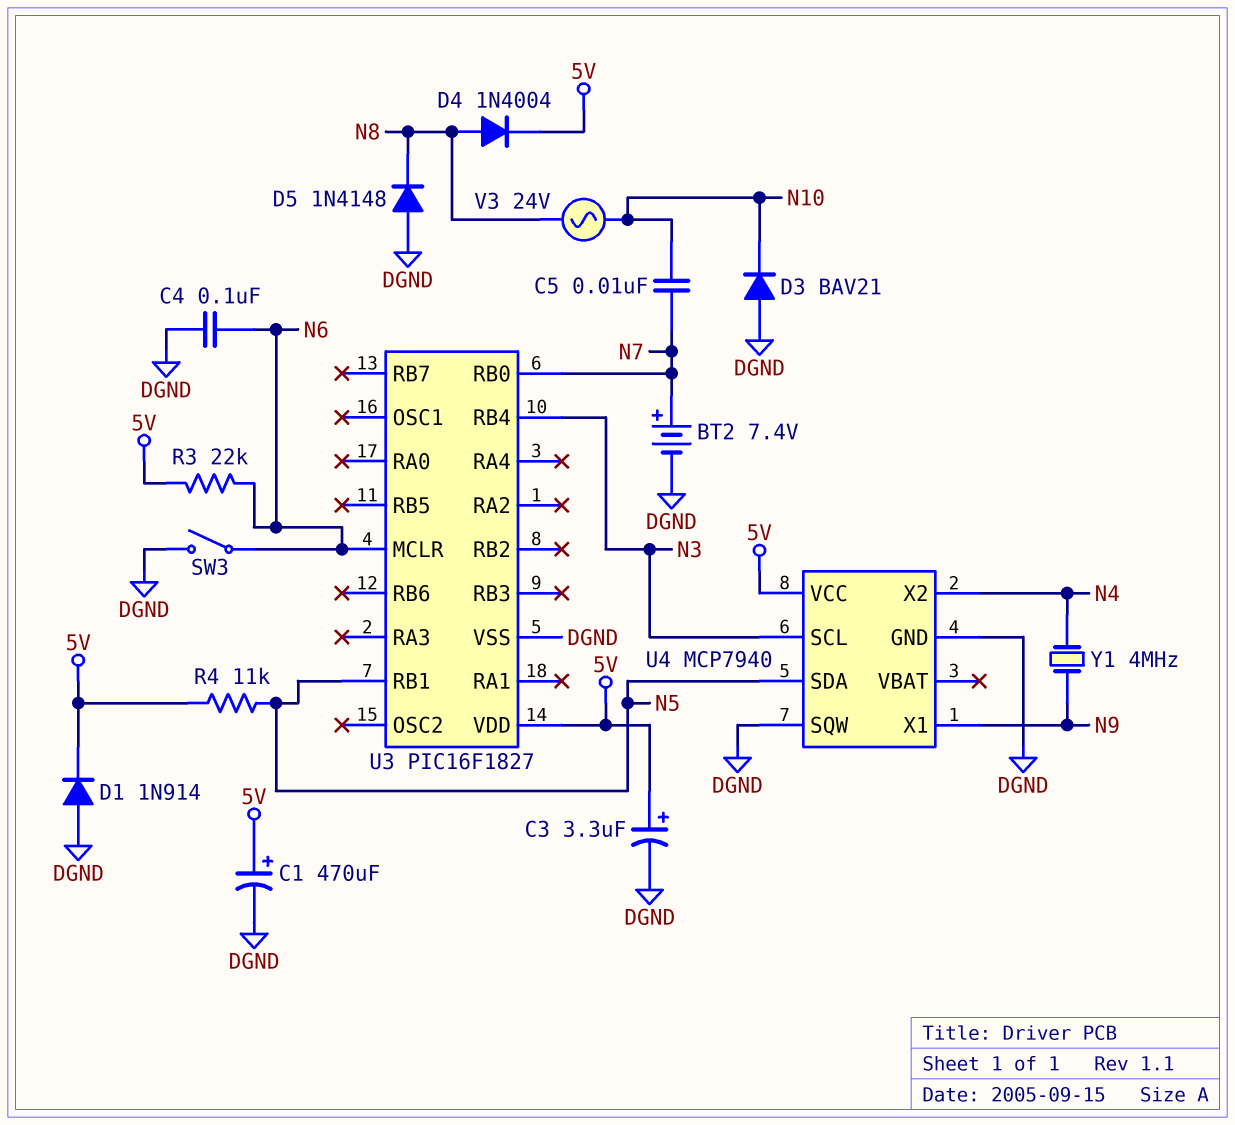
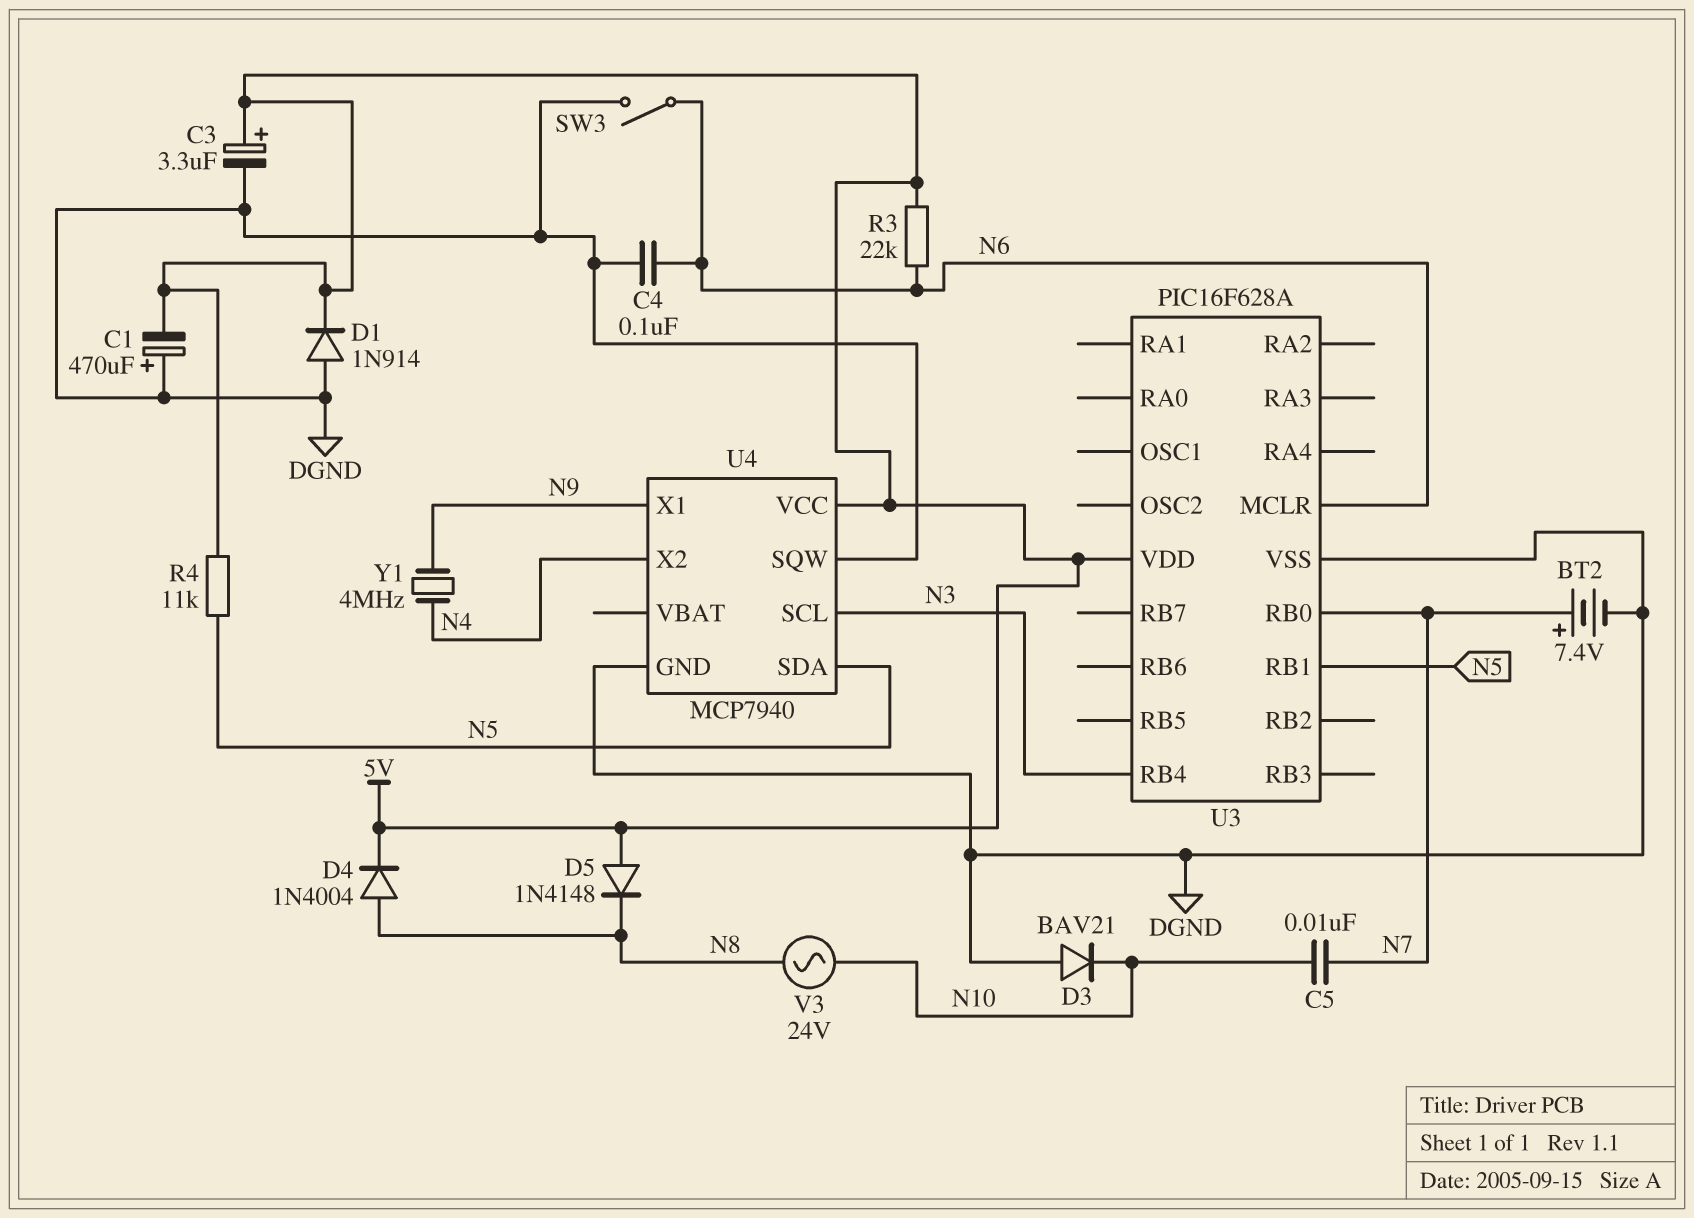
C1: 470uF (plus 5V, minus DGND) -> 470uF (plus DGND, minus 5V)
D5: diode 1N4148 (A DGND, K N8) -> diode 1N4148 (A 5V, K N8)
U3: PIC16F1827 -> PIC16F628A

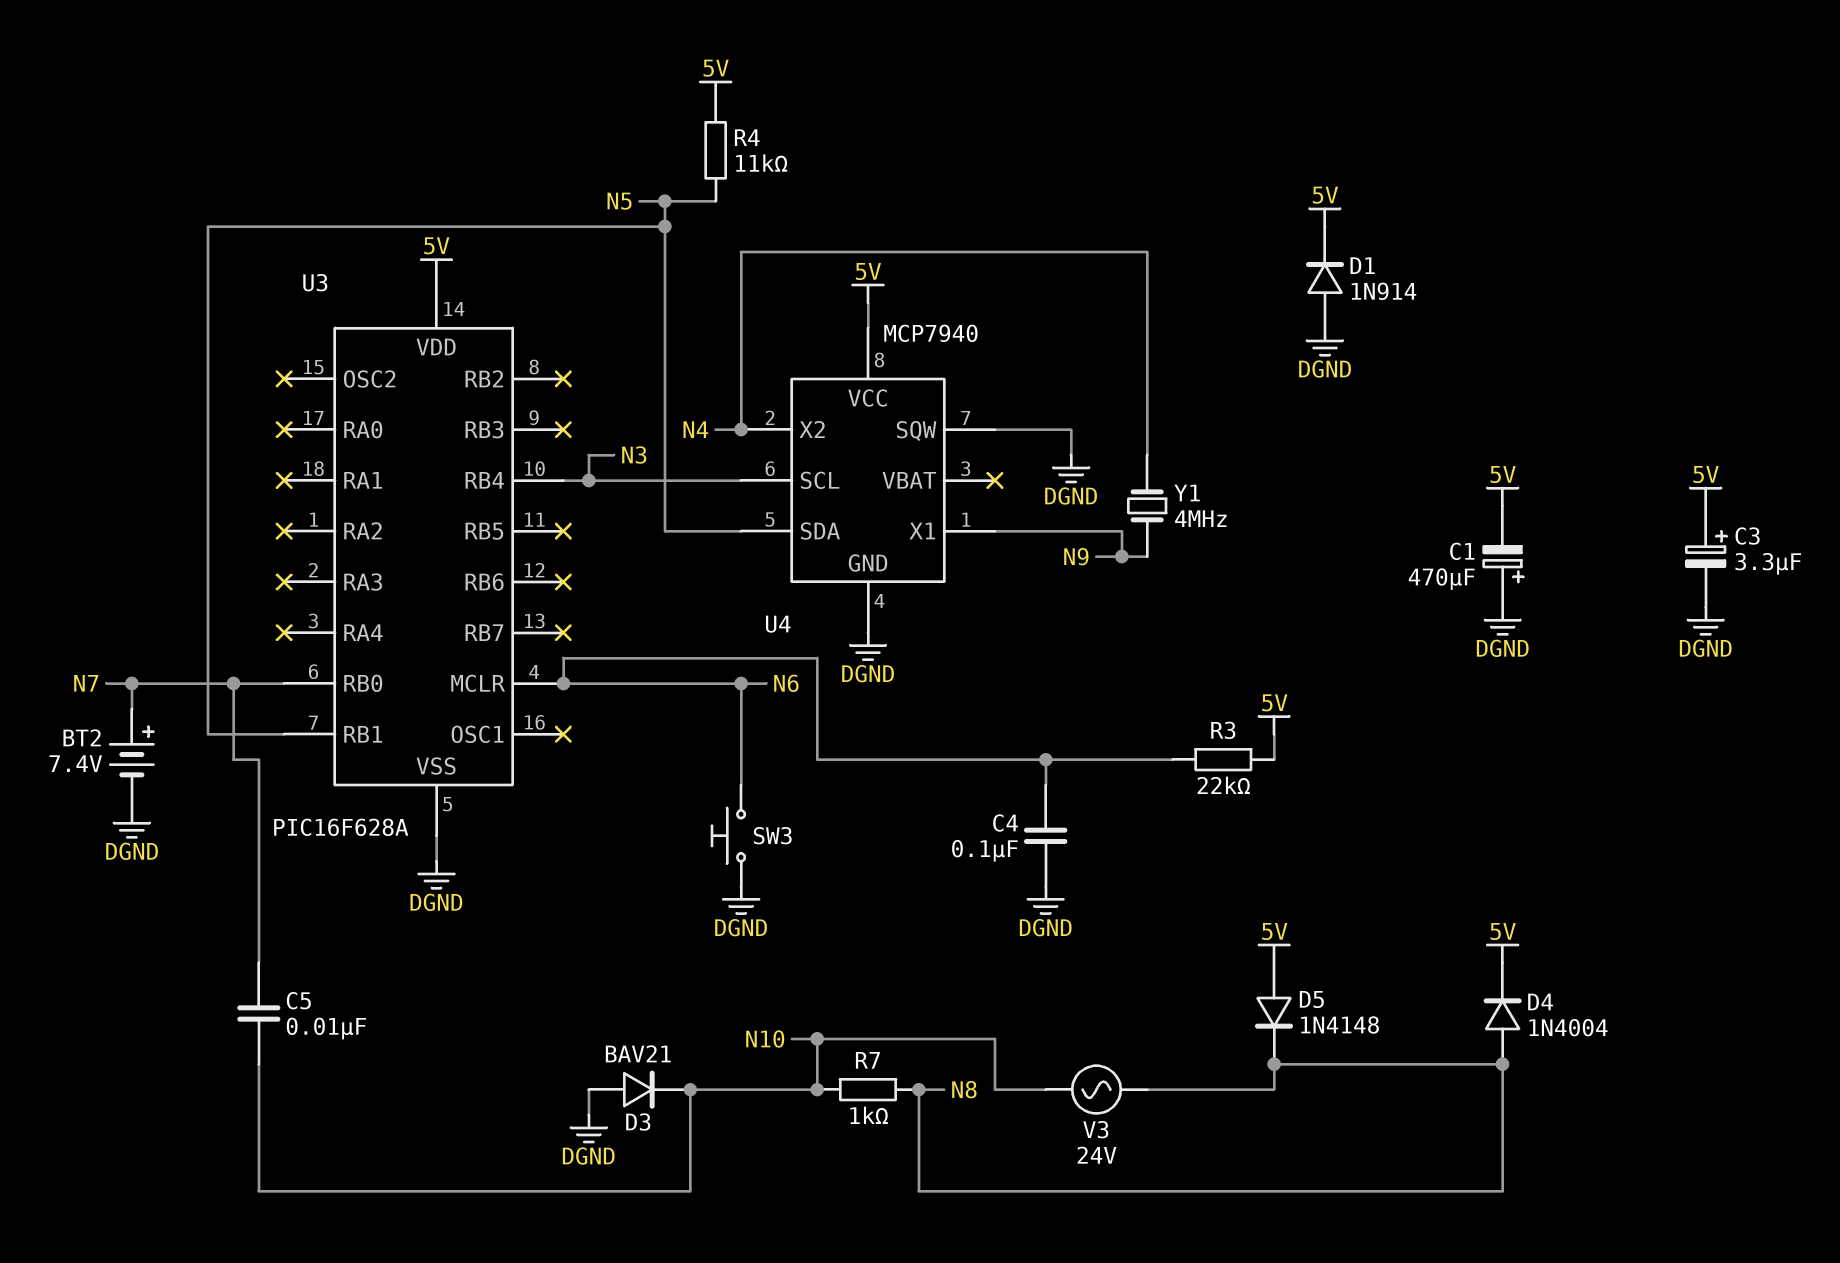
R7: none -> 1k (N8, N10)
SW3: switch (DGND, N6) -> button (DGND, N6)

